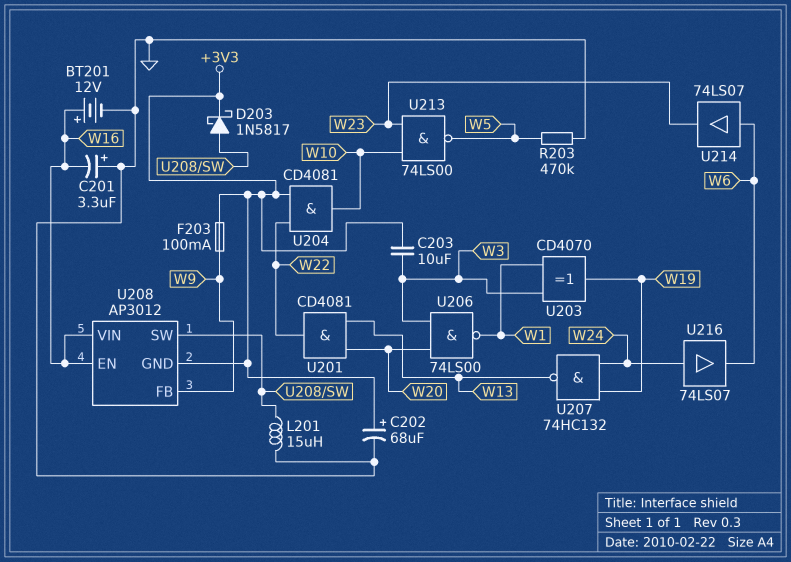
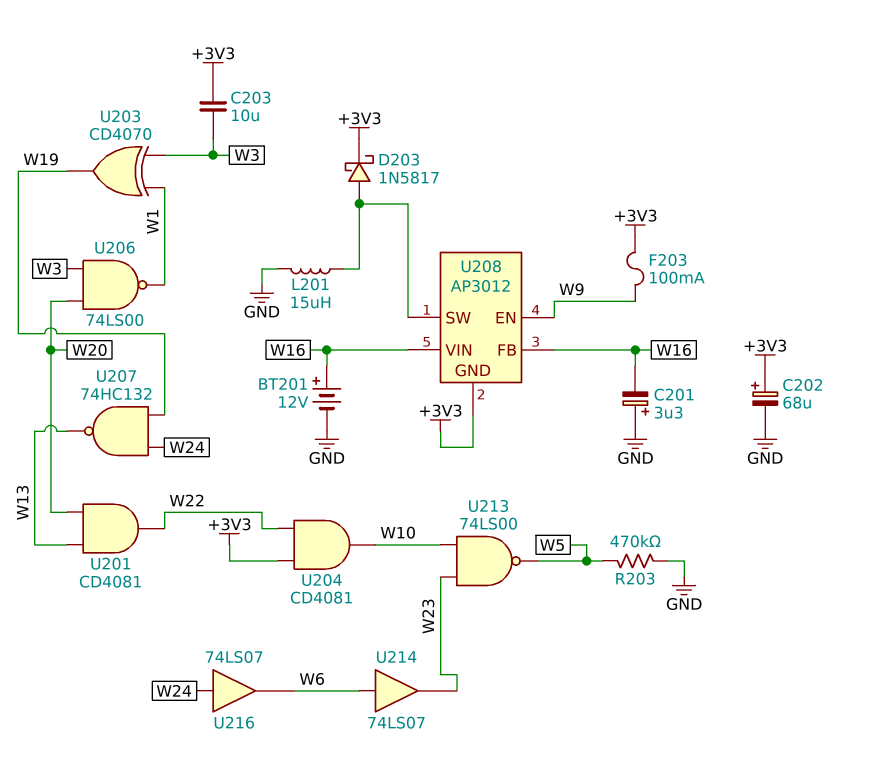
U208 pin EN: W16 -> W9
U208 pin FB: W9 -> W16

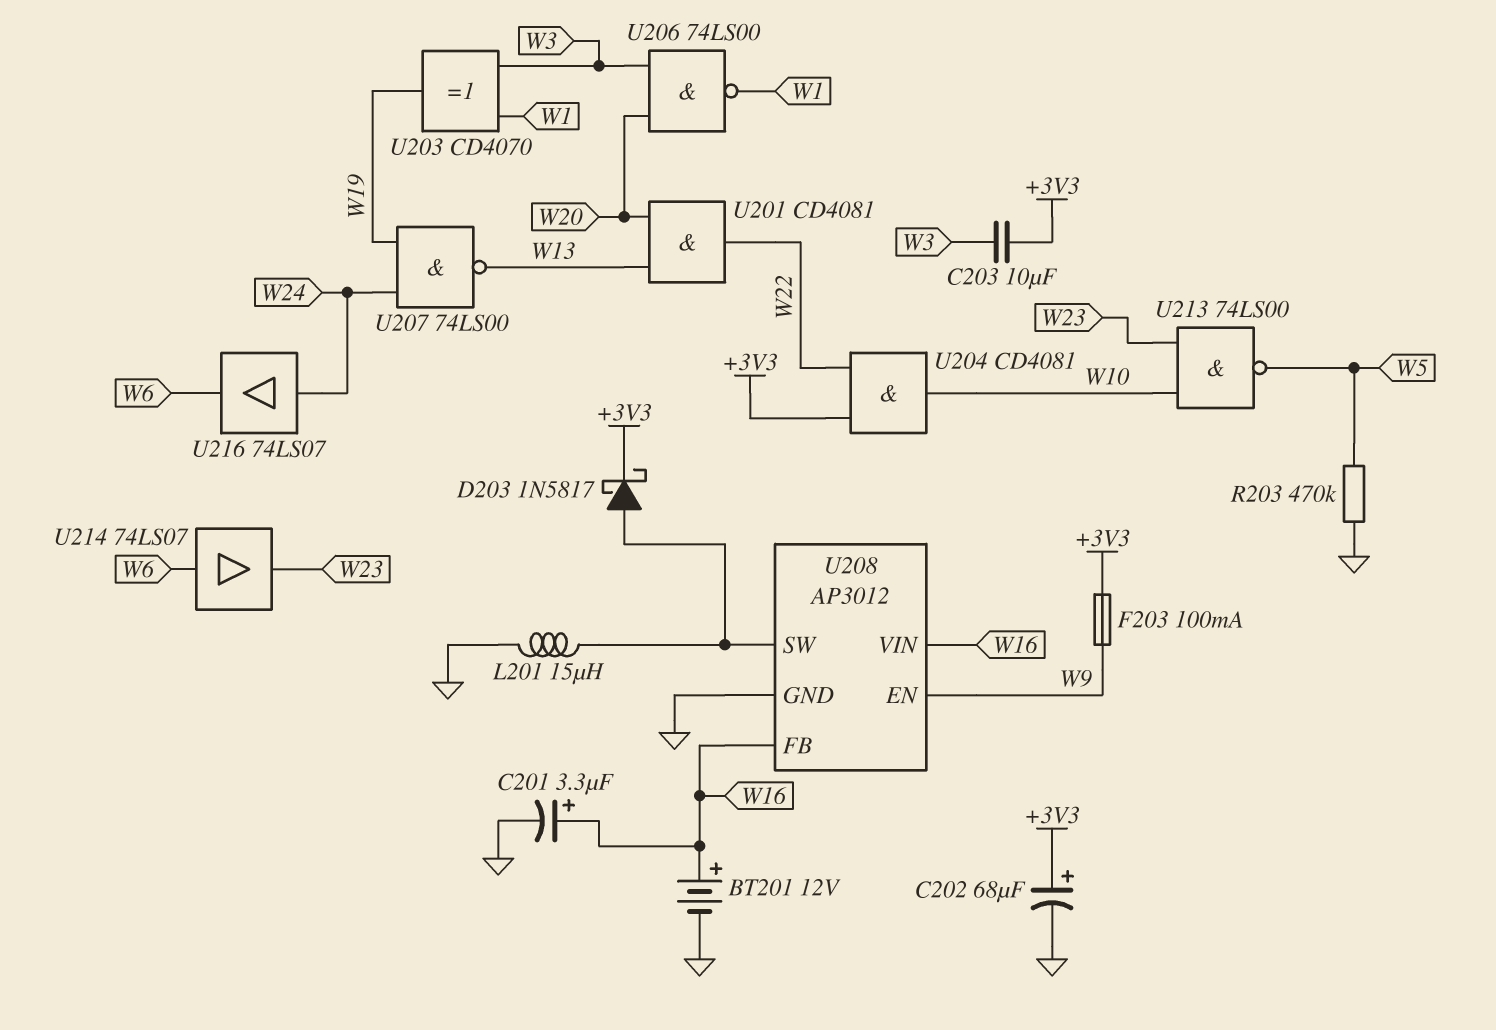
C201: 3.3uF (plus GND, minus W16) -> 3.3uF (plus W16, minus GND)
U207: NAND 74HC132 (in W19, in W24, out W13) -> NAND 74LS00 (in W19, in W24, out W13)
U208 pin GND: +3V3 -> GND

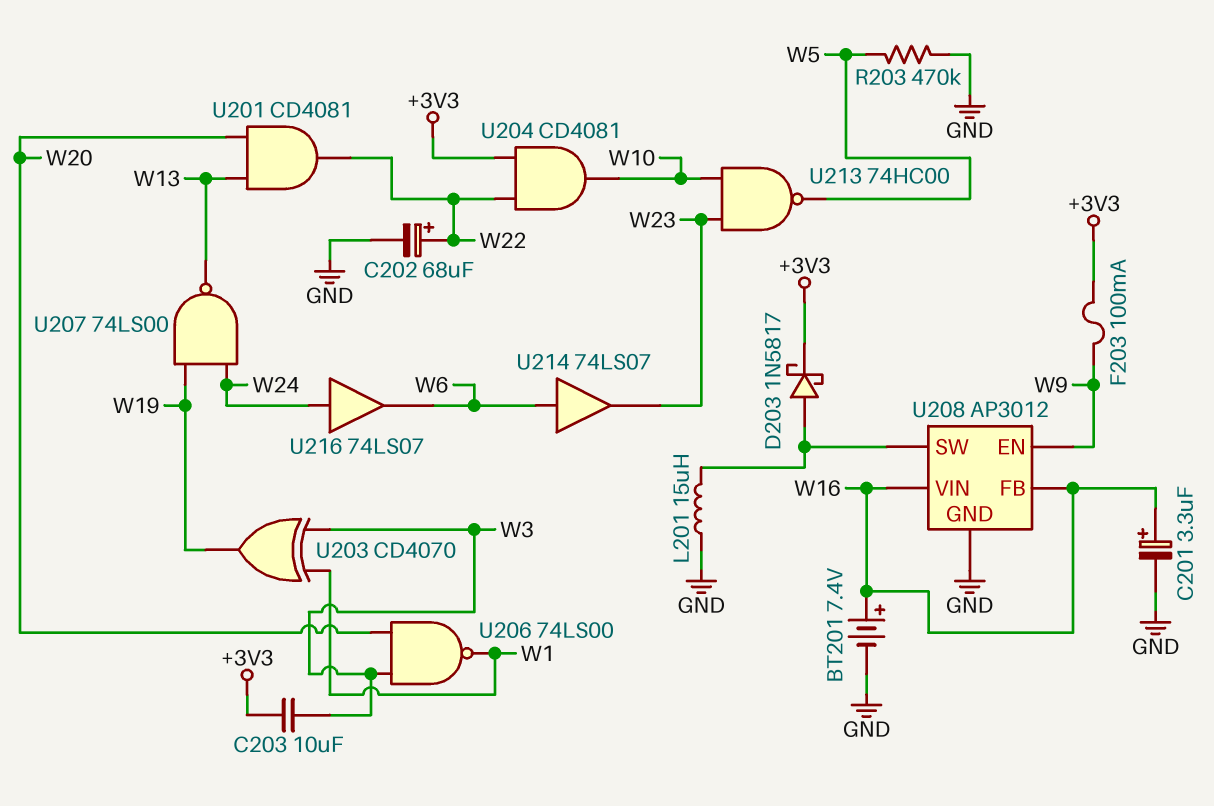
BT201: 12V (plus W16, minus GND) -> 7.4V (plus W16, minus GND)
C202: 68uF (plus +3V3, minus GND) -> 68uF (plus W22, minus GND)
U213: NAND 74LS00 (in W10, in W23, out W5) -> NAND 74HC00 (in W10, in W23, out W5)

